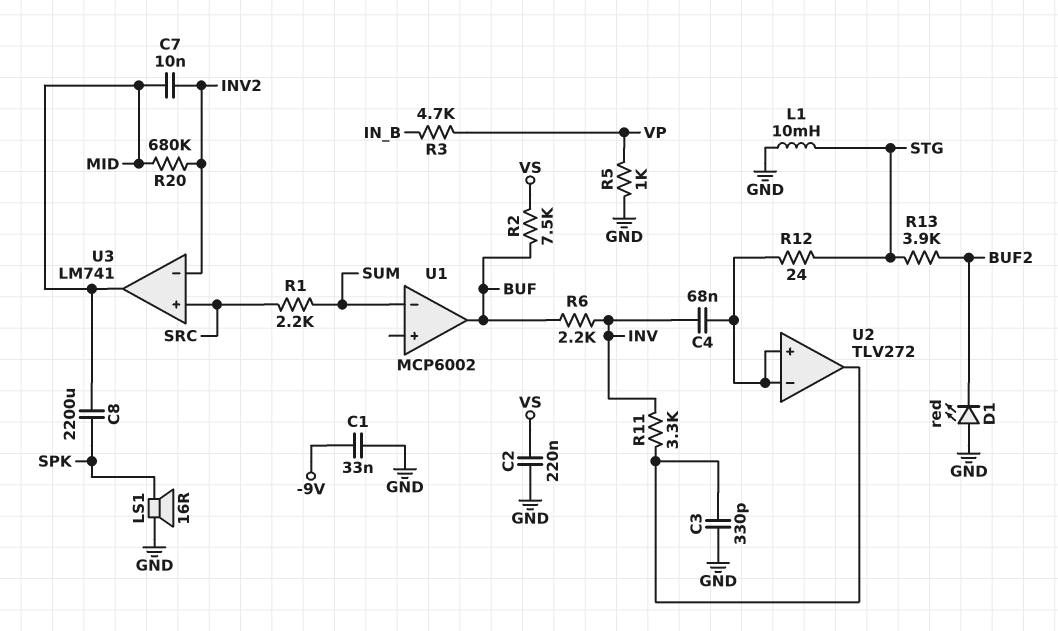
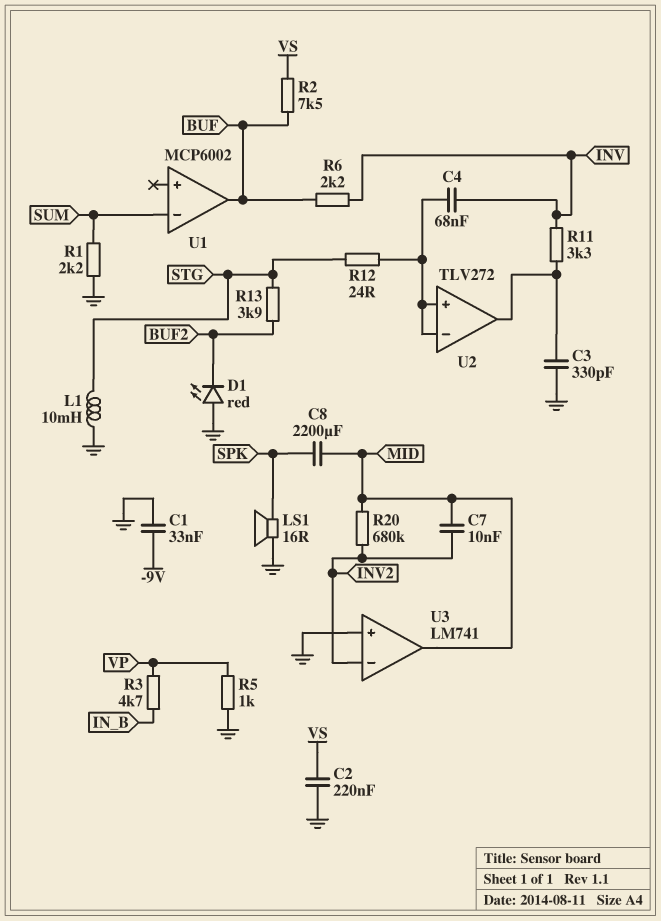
R1: 2.2k (SRC, SUM) -> 2.2k (GND, SUM)
U3 pin in+: SRC -> GND

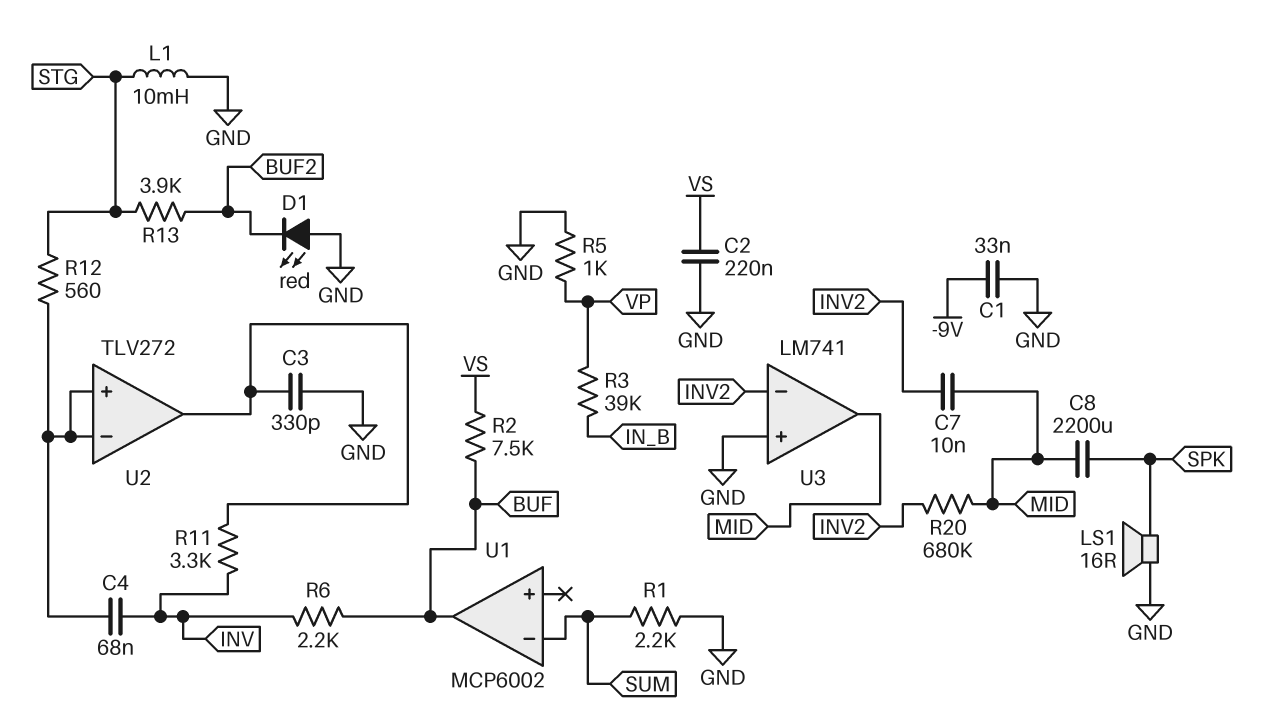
R3: 4.7k (IN_B, VP) -> 39k (IN_B, VP)
R12: 24 (STG, U2/in+) -> 560 (STG, U2/in+)

